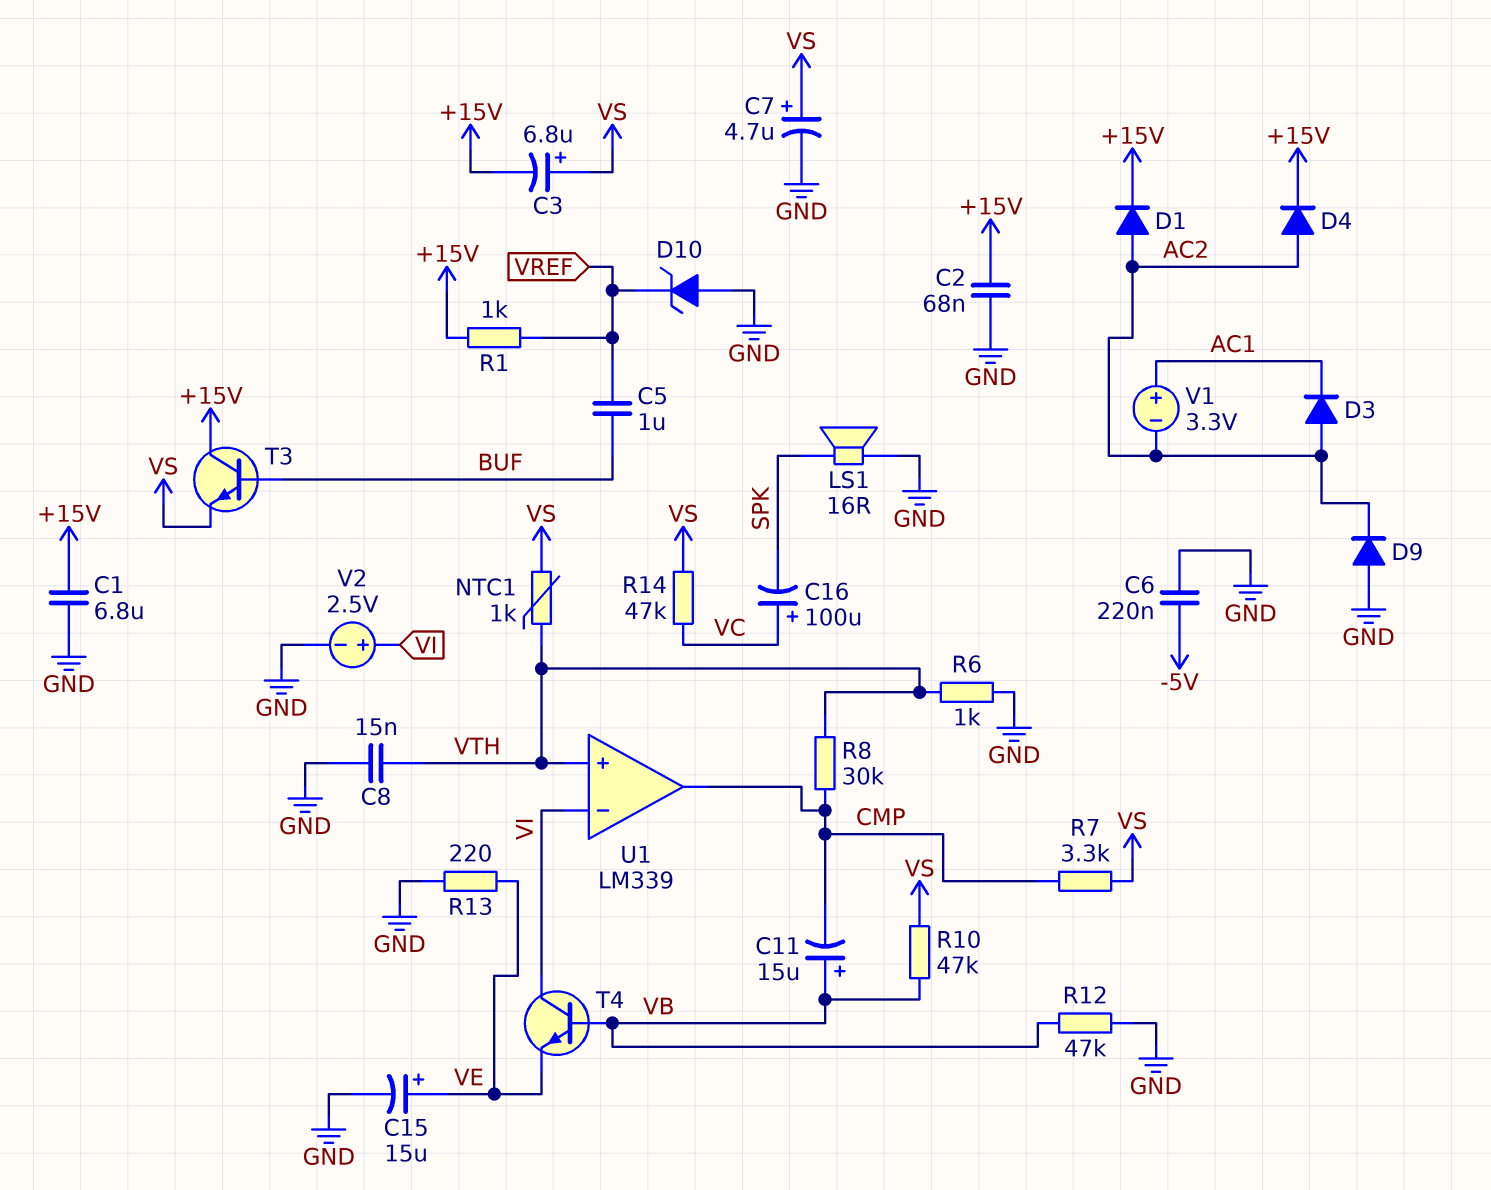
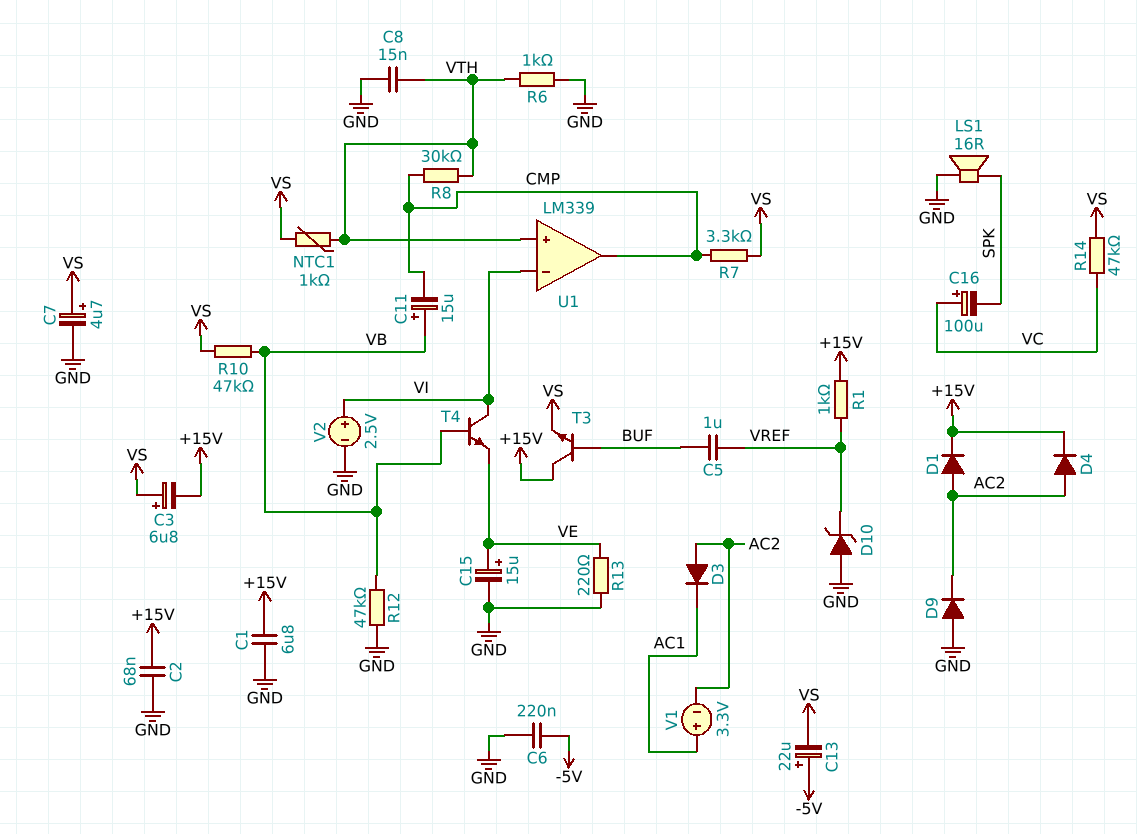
C13: none -> 22uF (plus -5V, minus VS)

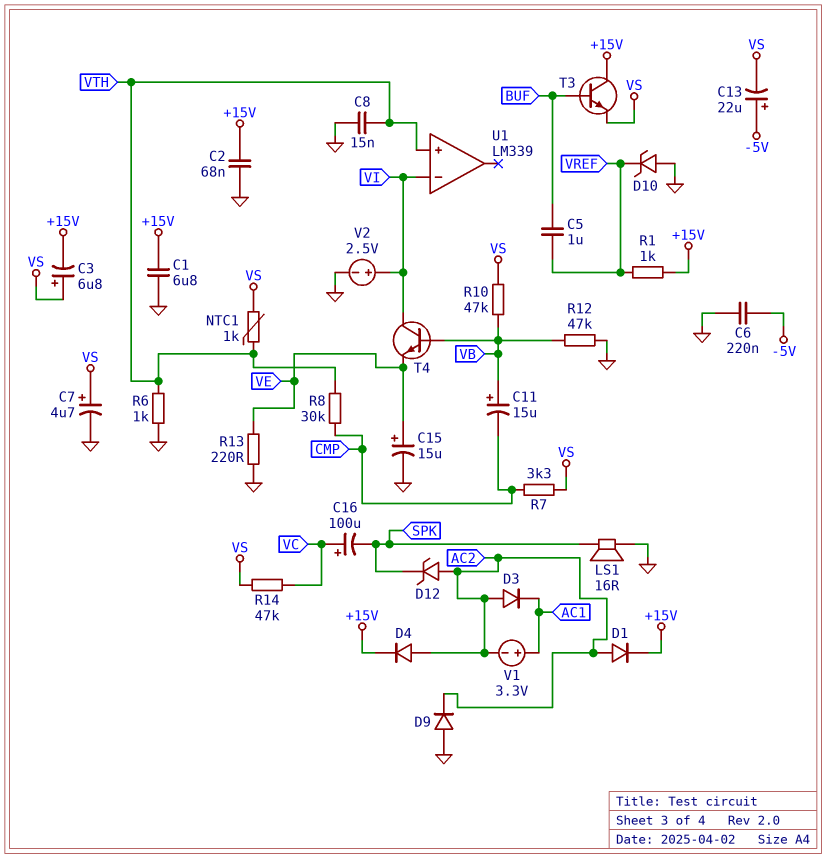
D12: none -> zener (A AC2, K SPK)
U1 pin out: CMP -> none

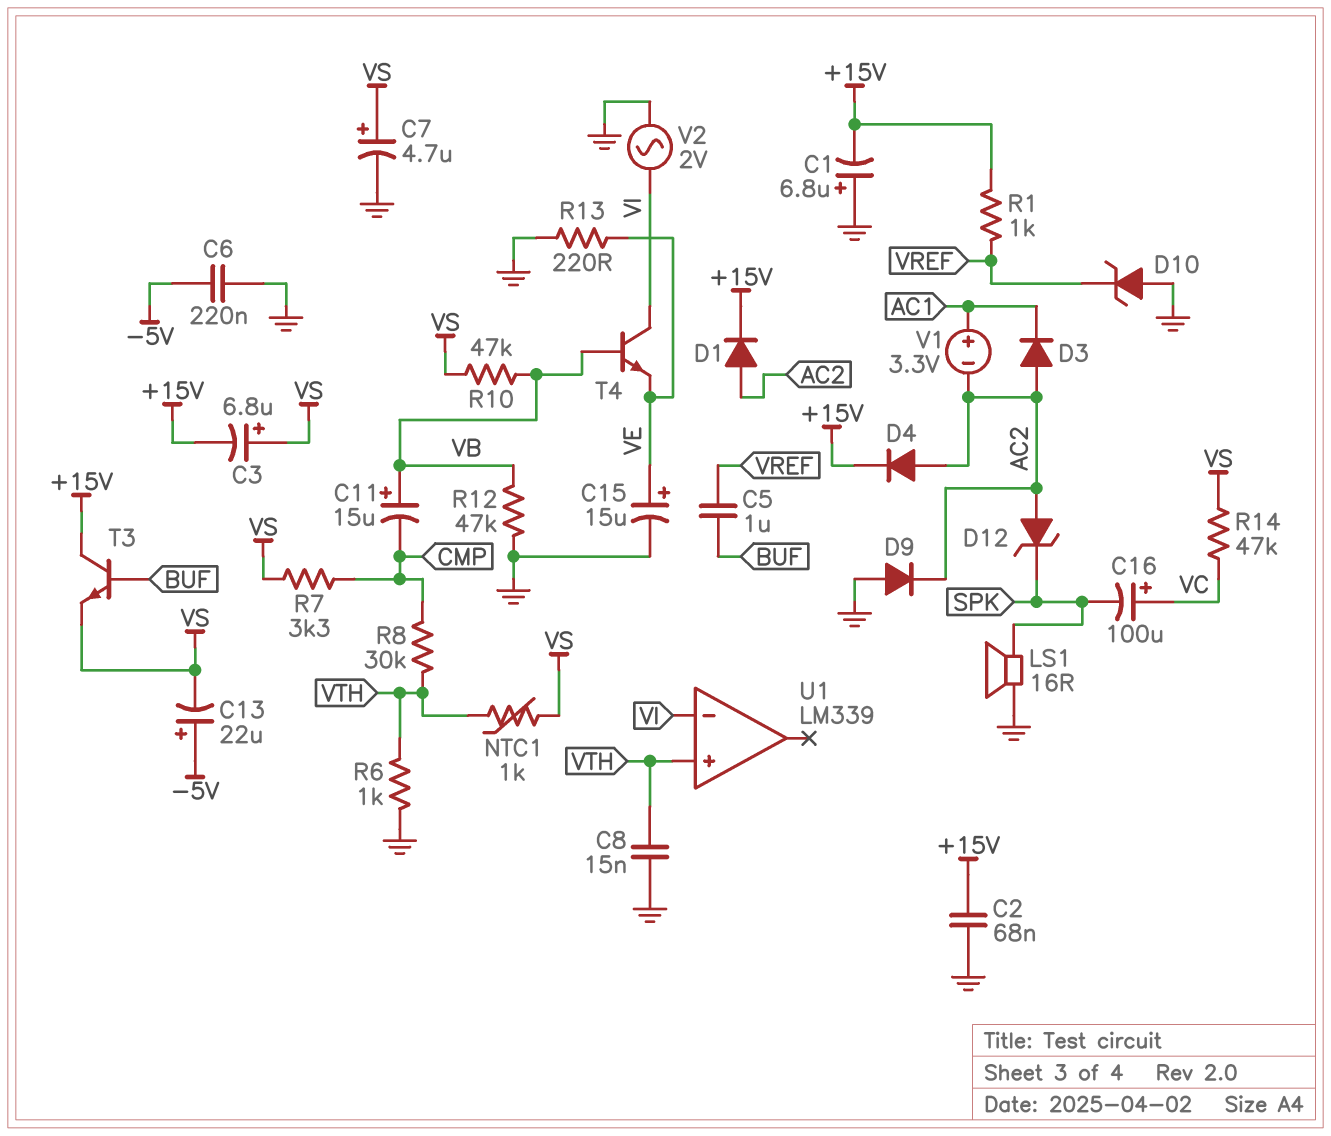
C1: 6.8uF (+15V, GND) -> 6.8uF (plus GND, minus +15V)
V2: 2.5V (plus VI, minus GND) -> AC 2V (GND, VI)

